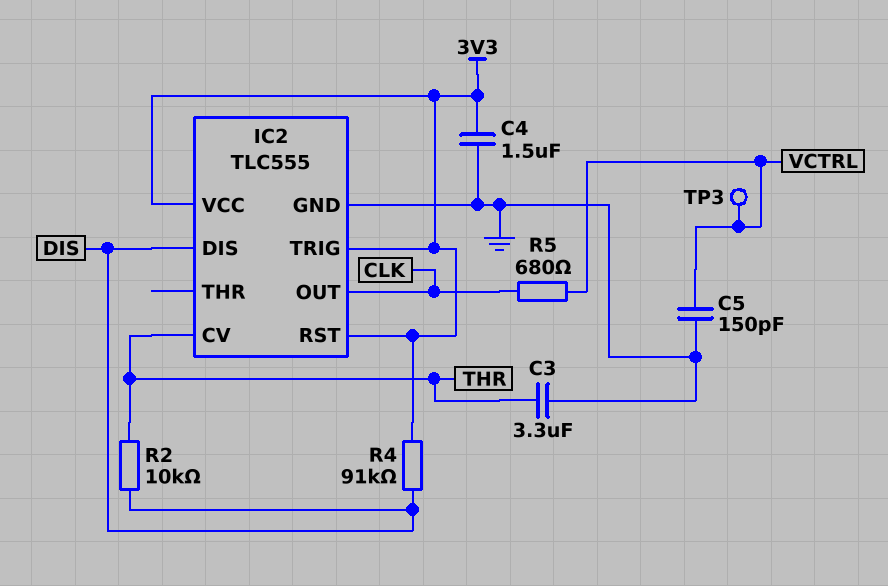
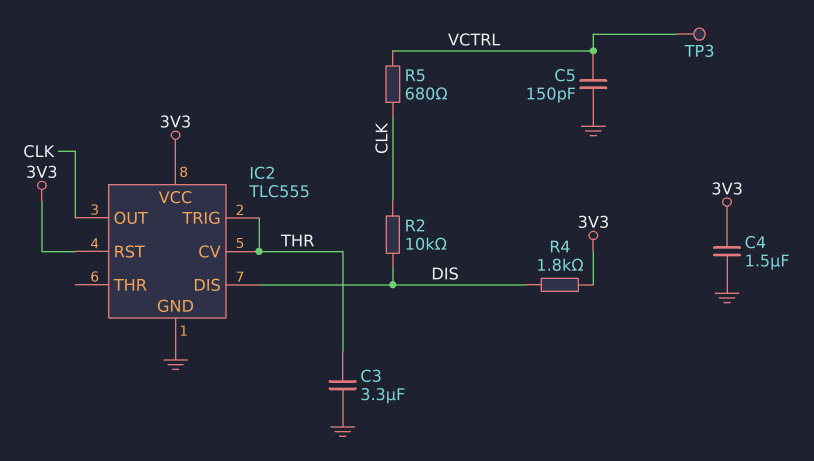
IC2 pin TRIG: 3V3 -> THR
R2: 10k (DIS, THR) -> 10k (CLK, DIS)
R4: 91k (3V3, DIS) -> 1.8k (3V3, DIS)

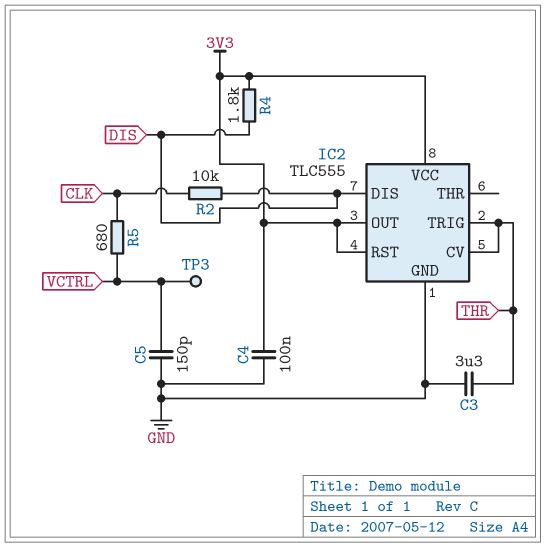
C4: 1.5uF (3V3, GND) -> 100nF (3V3, GND)
IC2 pin OUT: CLK -> 3V3

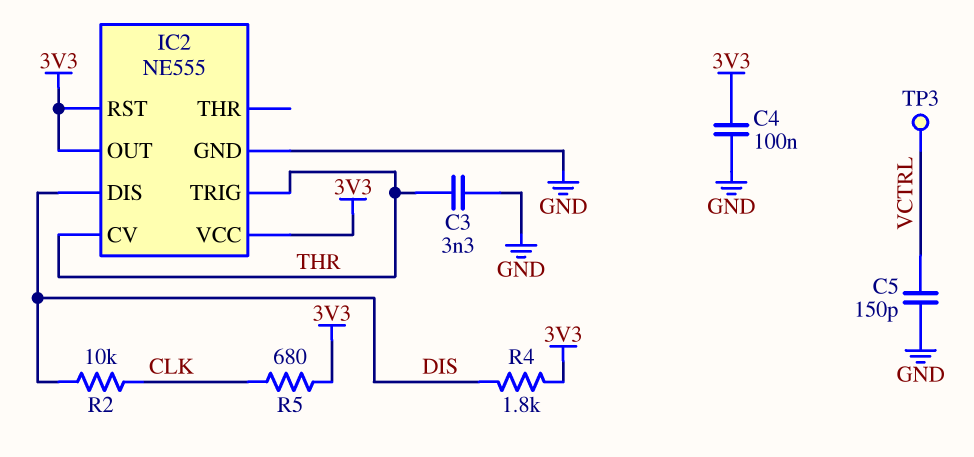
C3: 3.3uF (GND, THR) -> 3.3nF (GND, THR)
IC2: TLC555 -> NE555
R5: 680 (CLK, VCTRL) -> 680 (3V3, CLK)

